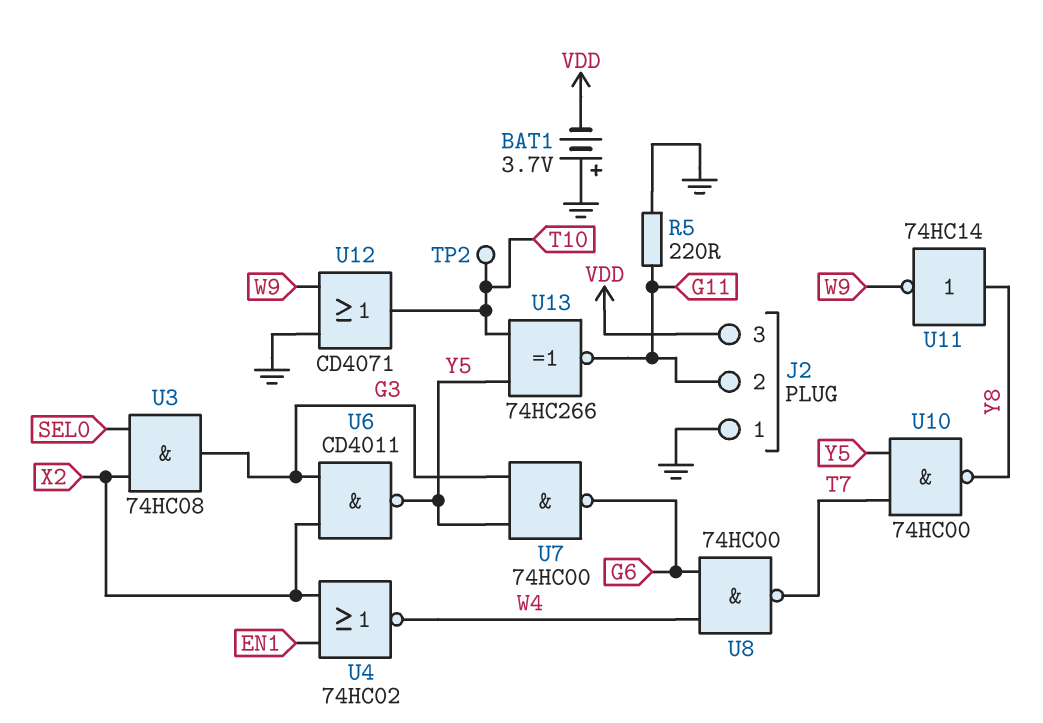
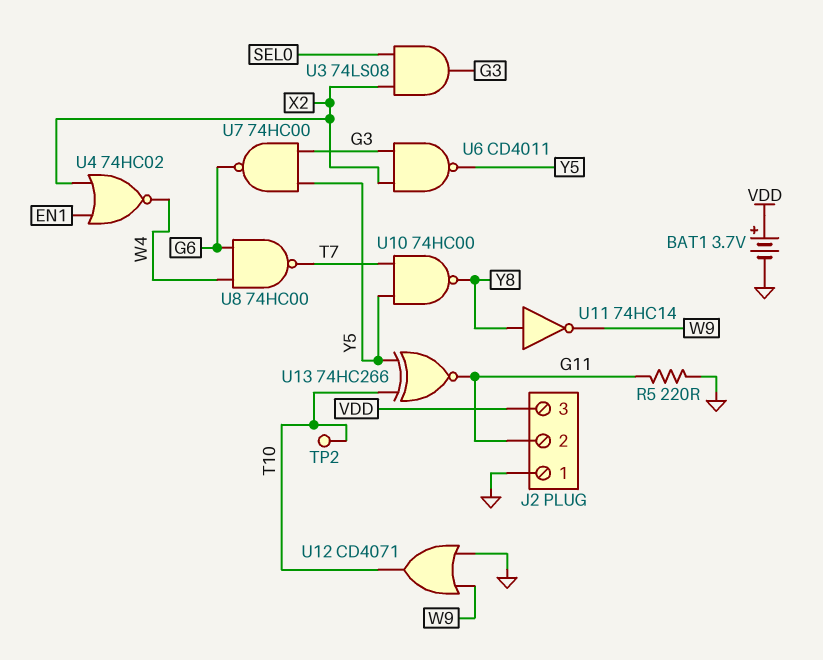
BAT1: 3.7V (plus GND, minus VDD) -> 3.7V (plus VDD, minus GND)
U3: AND 74HC08 (in SEL0, in X2, out G3) -> AND 74LS08 (in SEL0, in X2, out G3)

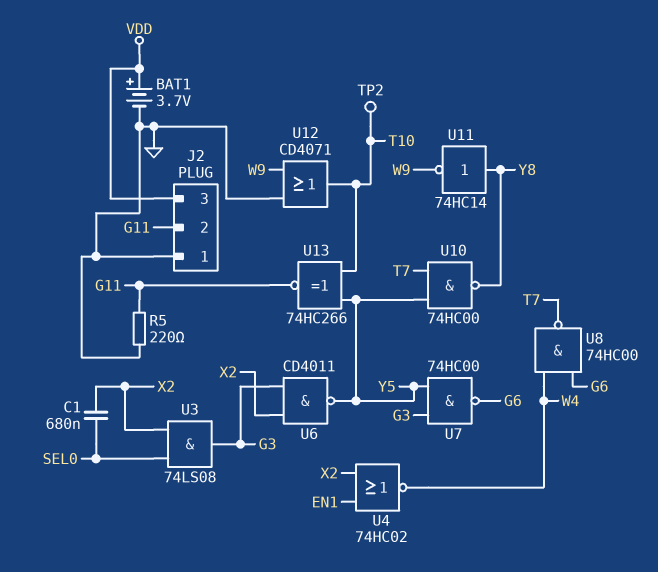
C1: none -> 680nF (SEL0, X2)

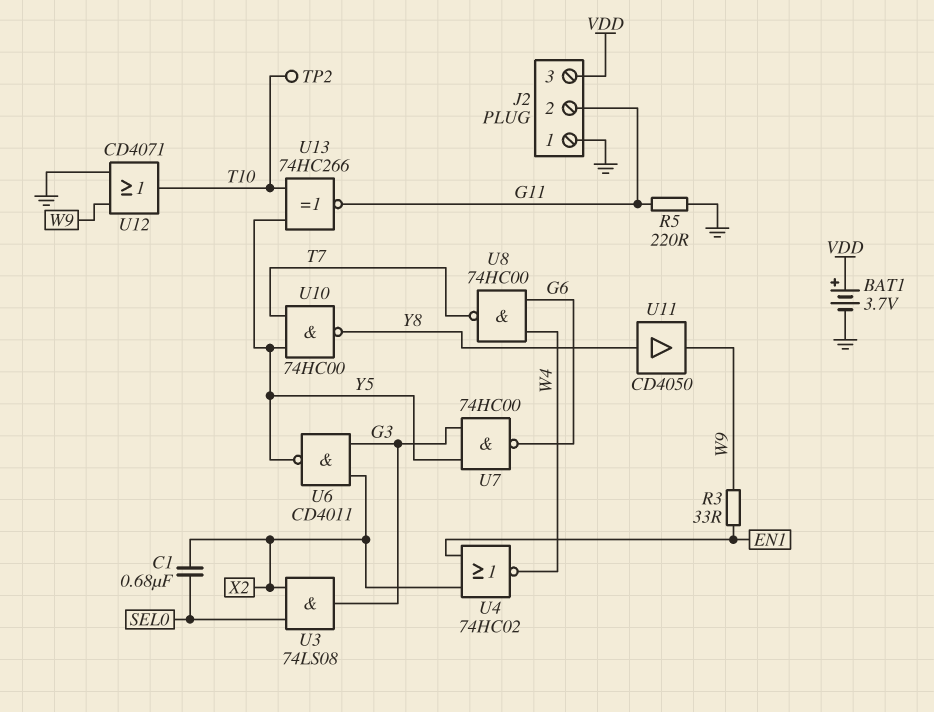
R3: none -> 33 (EN1, W9)
U11: NOT 74HC14 (in Y8, out W9) -> buffer CD4050 (in Y8, out W9)

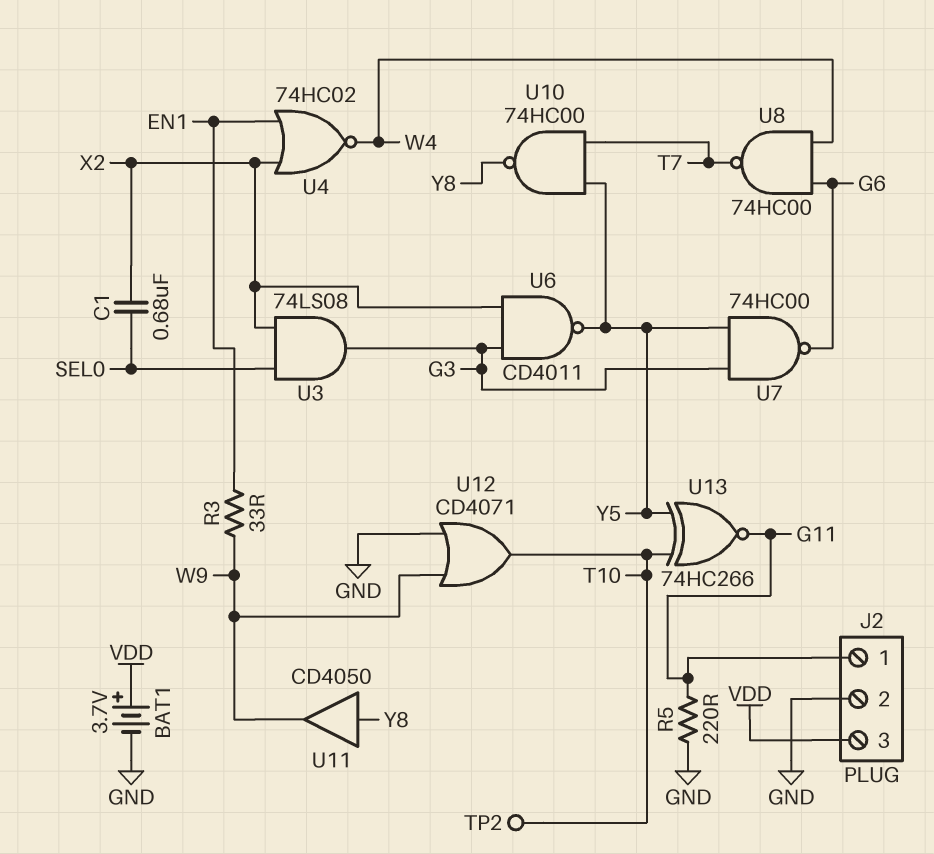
J2 pin 1: GND -> G11
J2 pin 2: G11 -> GND

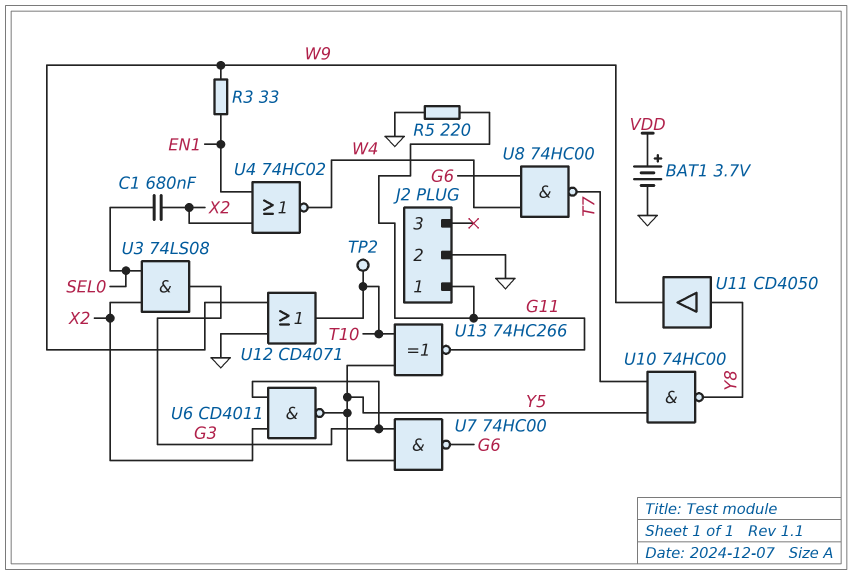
J2 pin 3: VDD -> none

